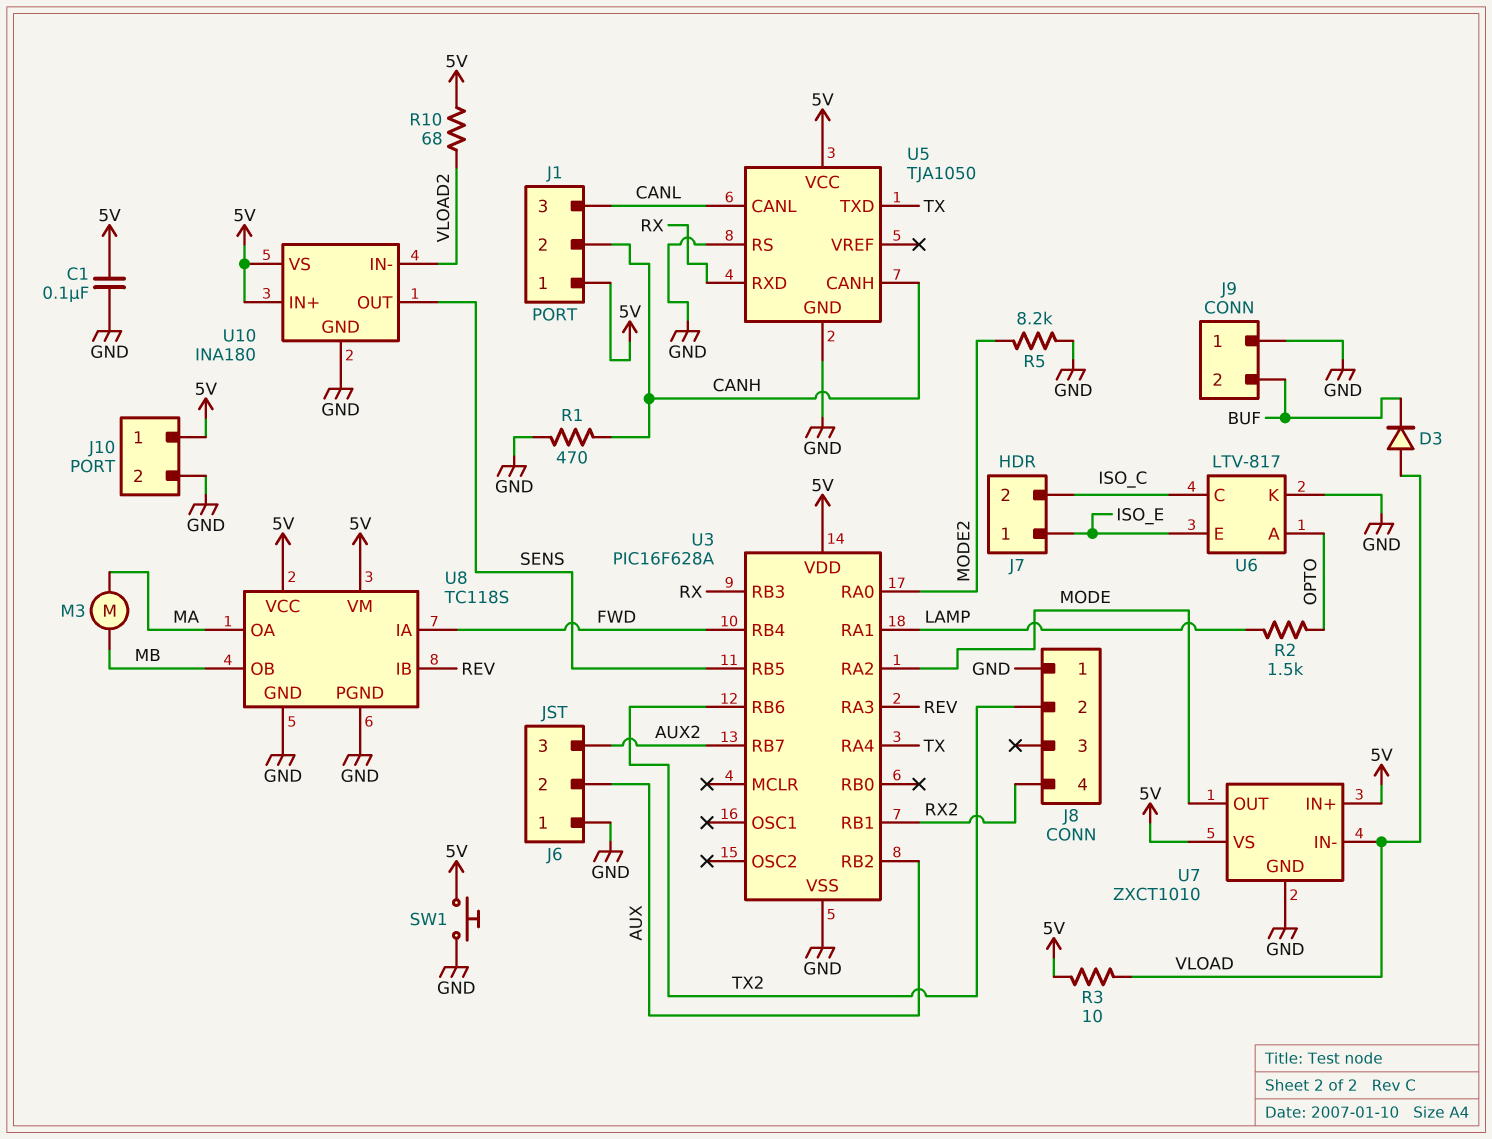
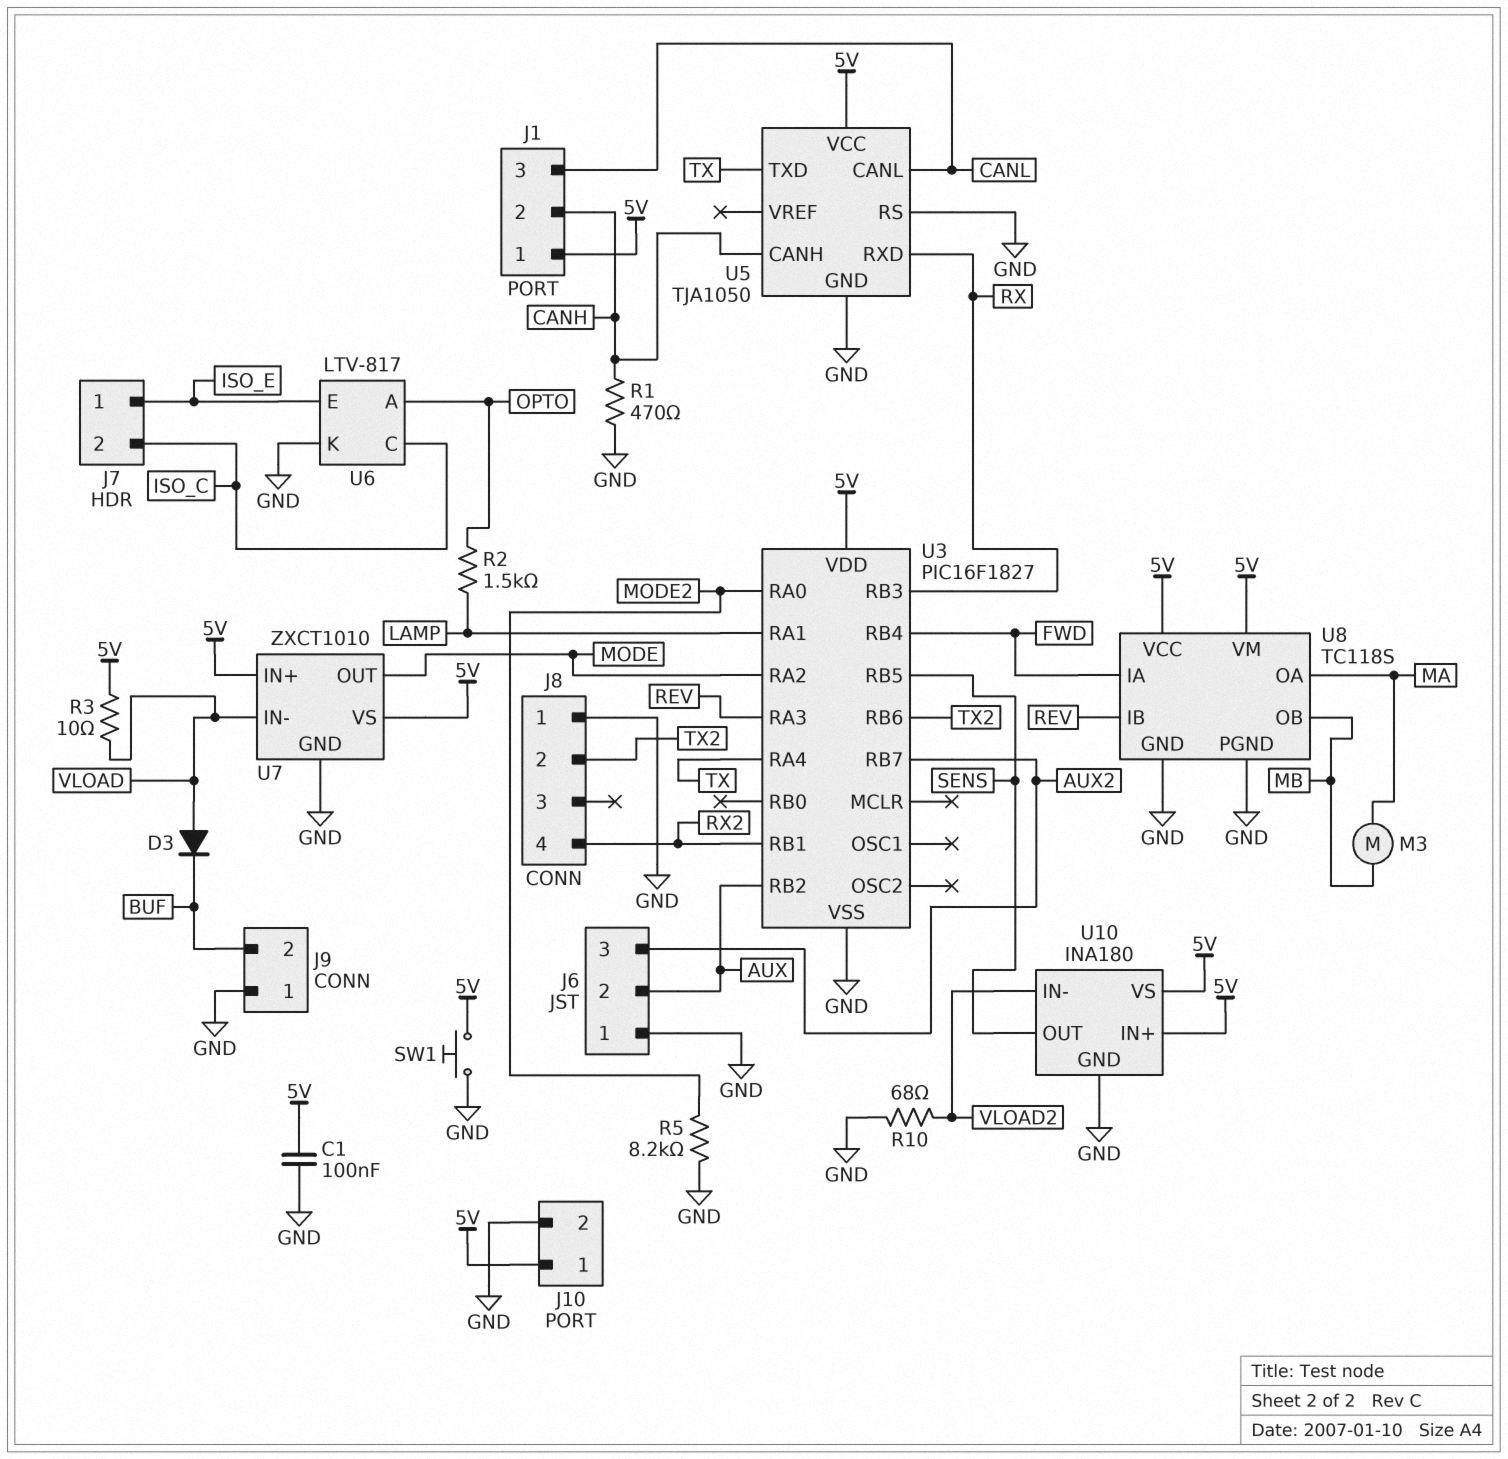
R10: 68 (5V, VLOAD2) -> 68 (GND, VLOAD2)
U3: PIC16F628A -> PIC16F1827

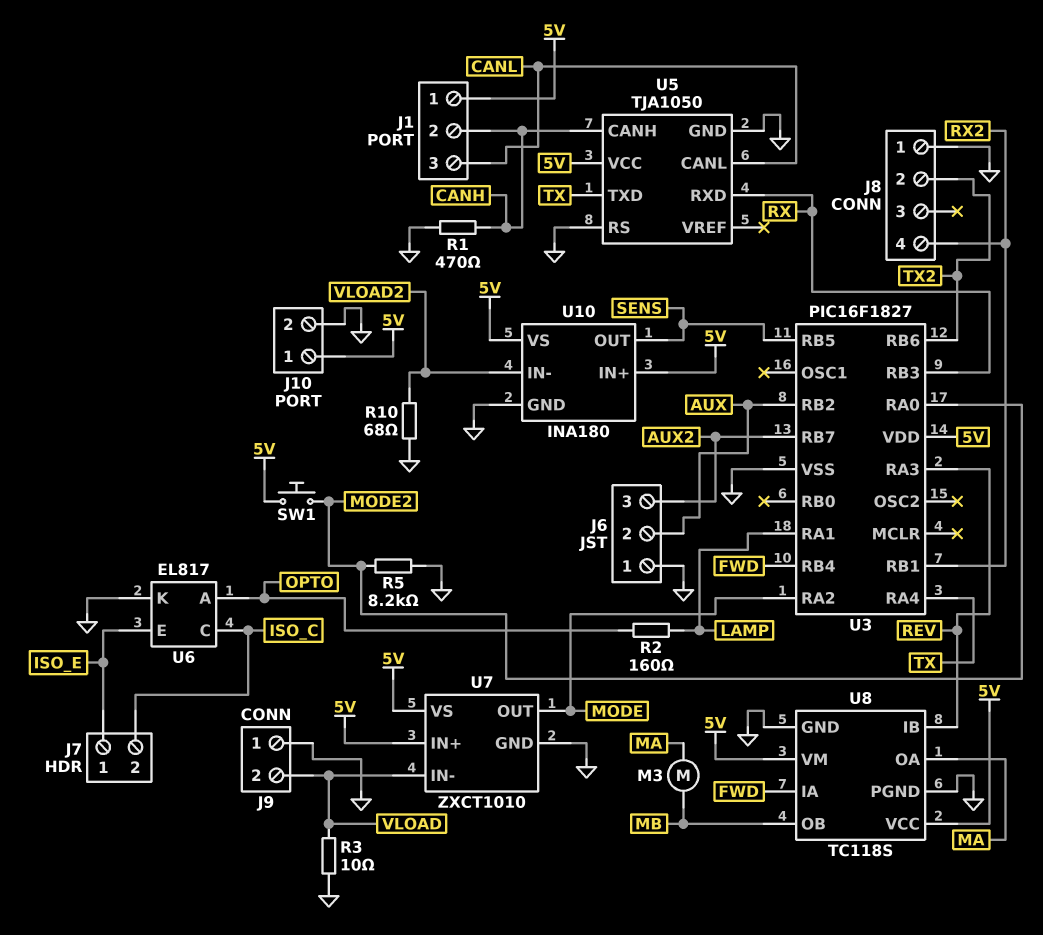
C1: 100nF (5V, GND) -> none
D3: diode (A VLOAD, K BUF) -> none
J9 pin 2: BUF -> VLOAD
R2: 1.5k (LAMP, OPTO) -> 160 (LAMP, OPTO)
R3: 10 (5V, VLOAD) -> 10 (GND, VLOAD)
SW1: button (5V, GND) -> button (5V, MODE2)
U6: LTV-817 -> EL817

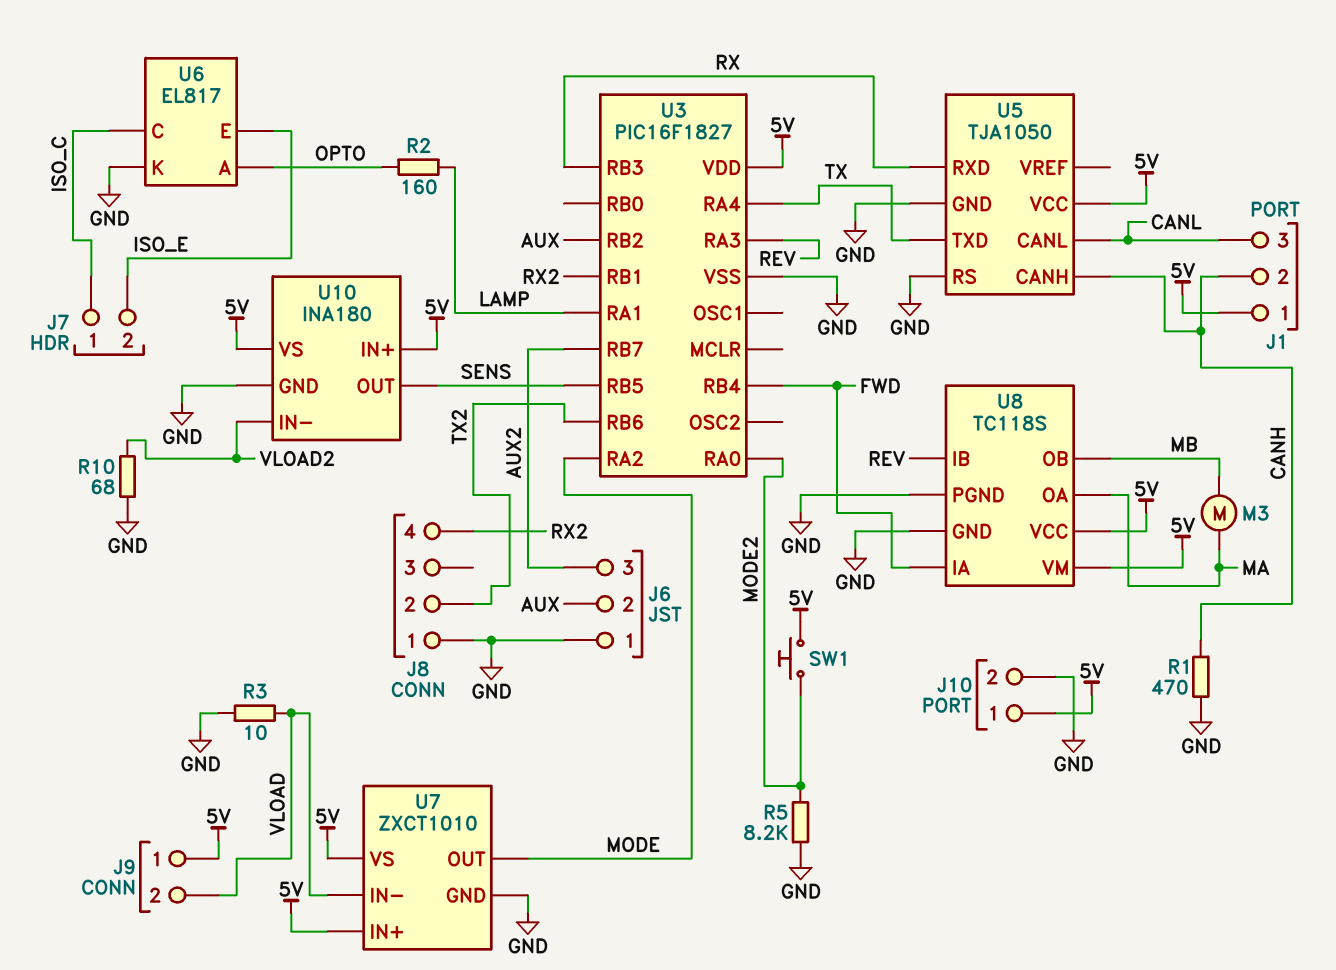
J7 pin 1: ISO_E -> ISO_C
J7 pin 2: ISO_C -> ISO_E
J9 pin 1: GND -> 5V

